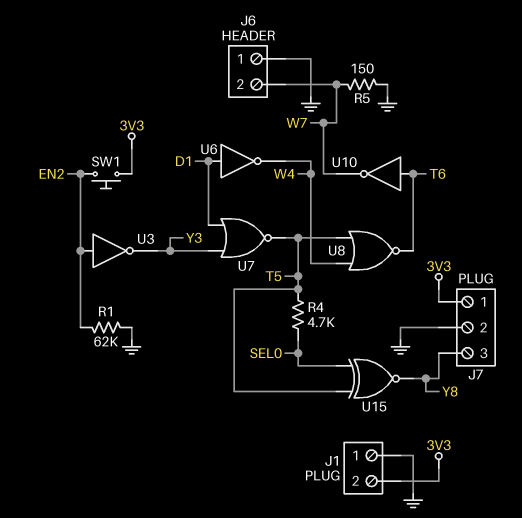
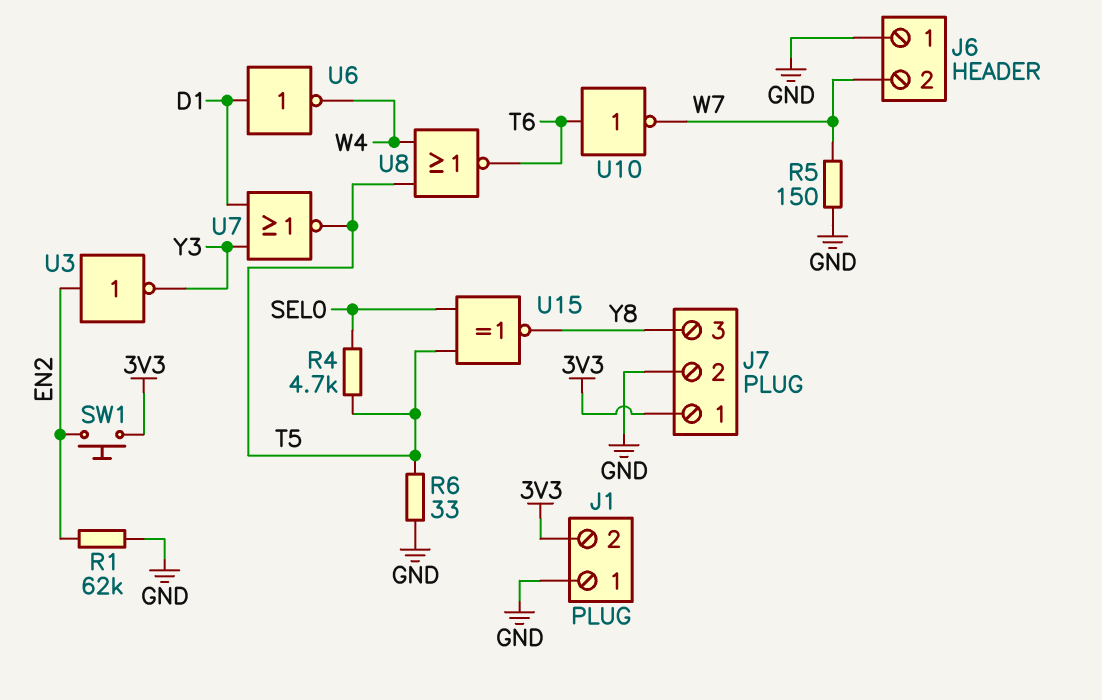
R6: none -> 33 (GND, T5)

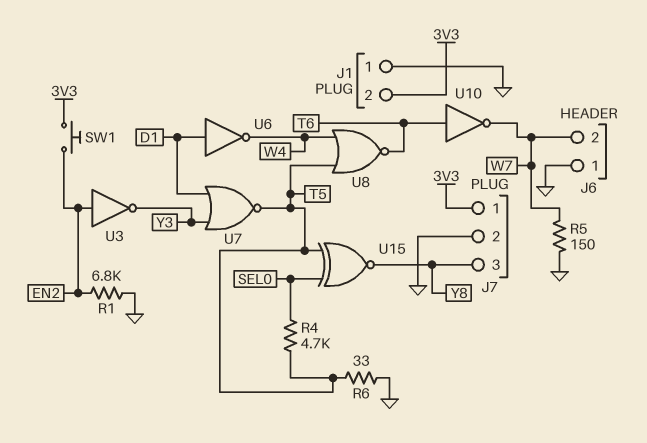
R1: 62k (EN2, GND) -> 6.8k (EN2, GND)

